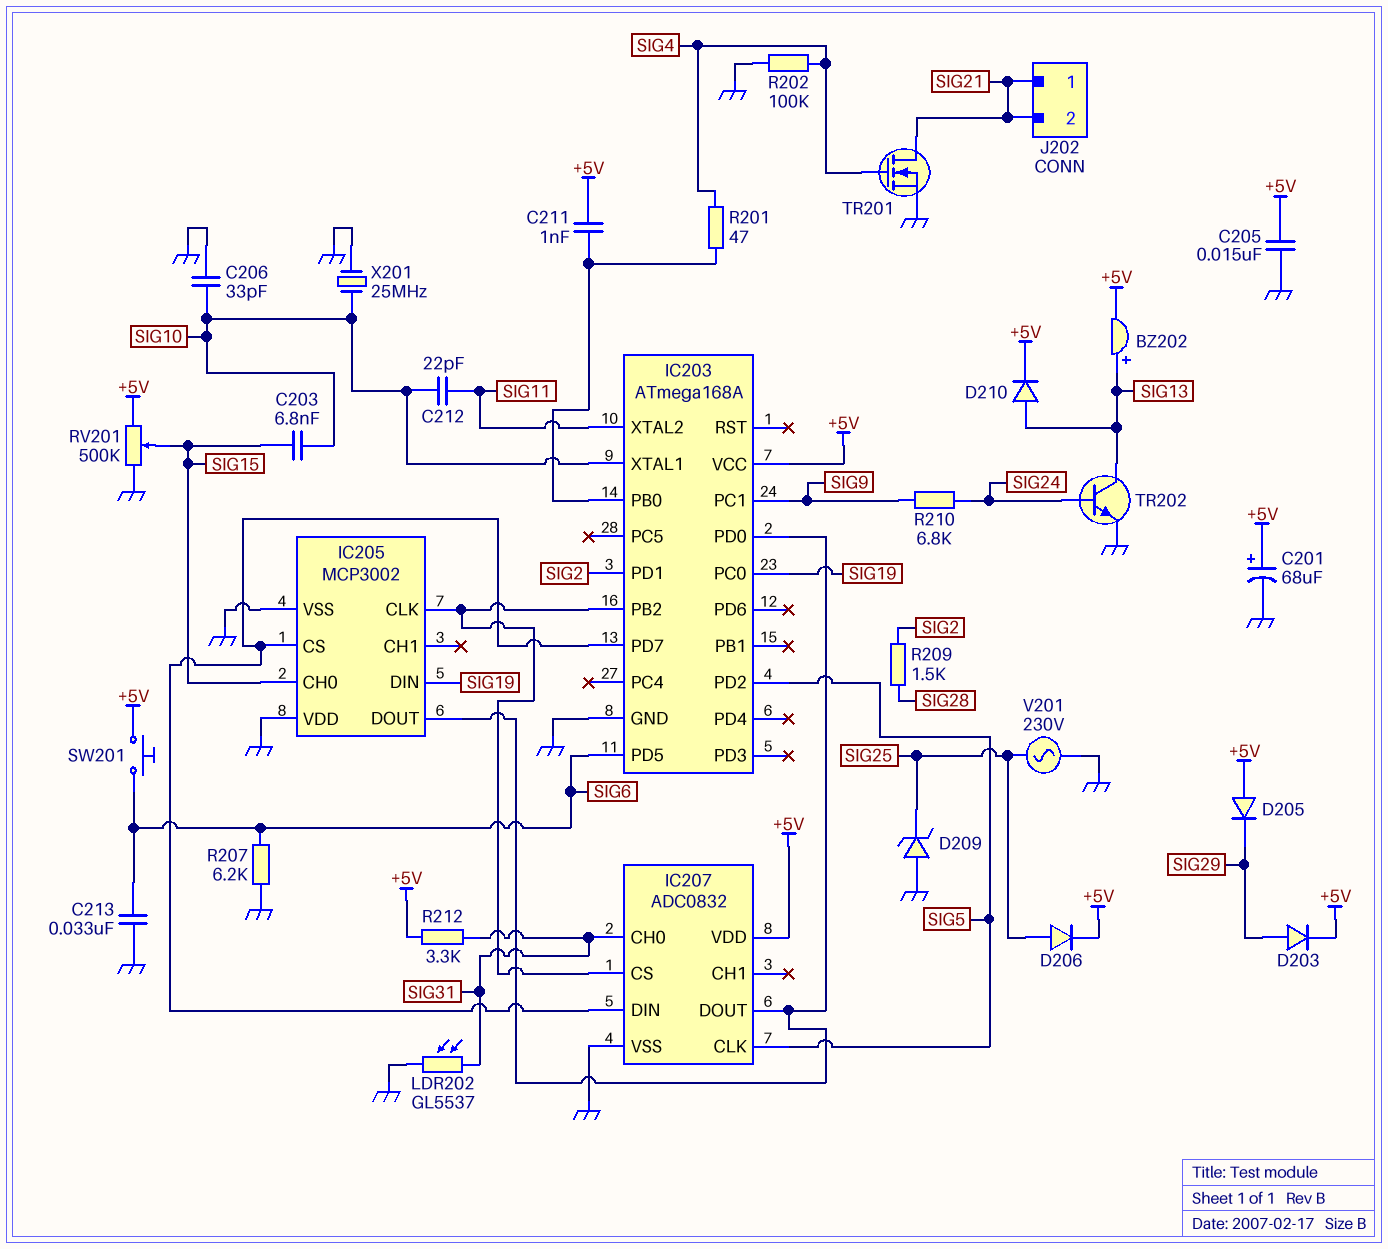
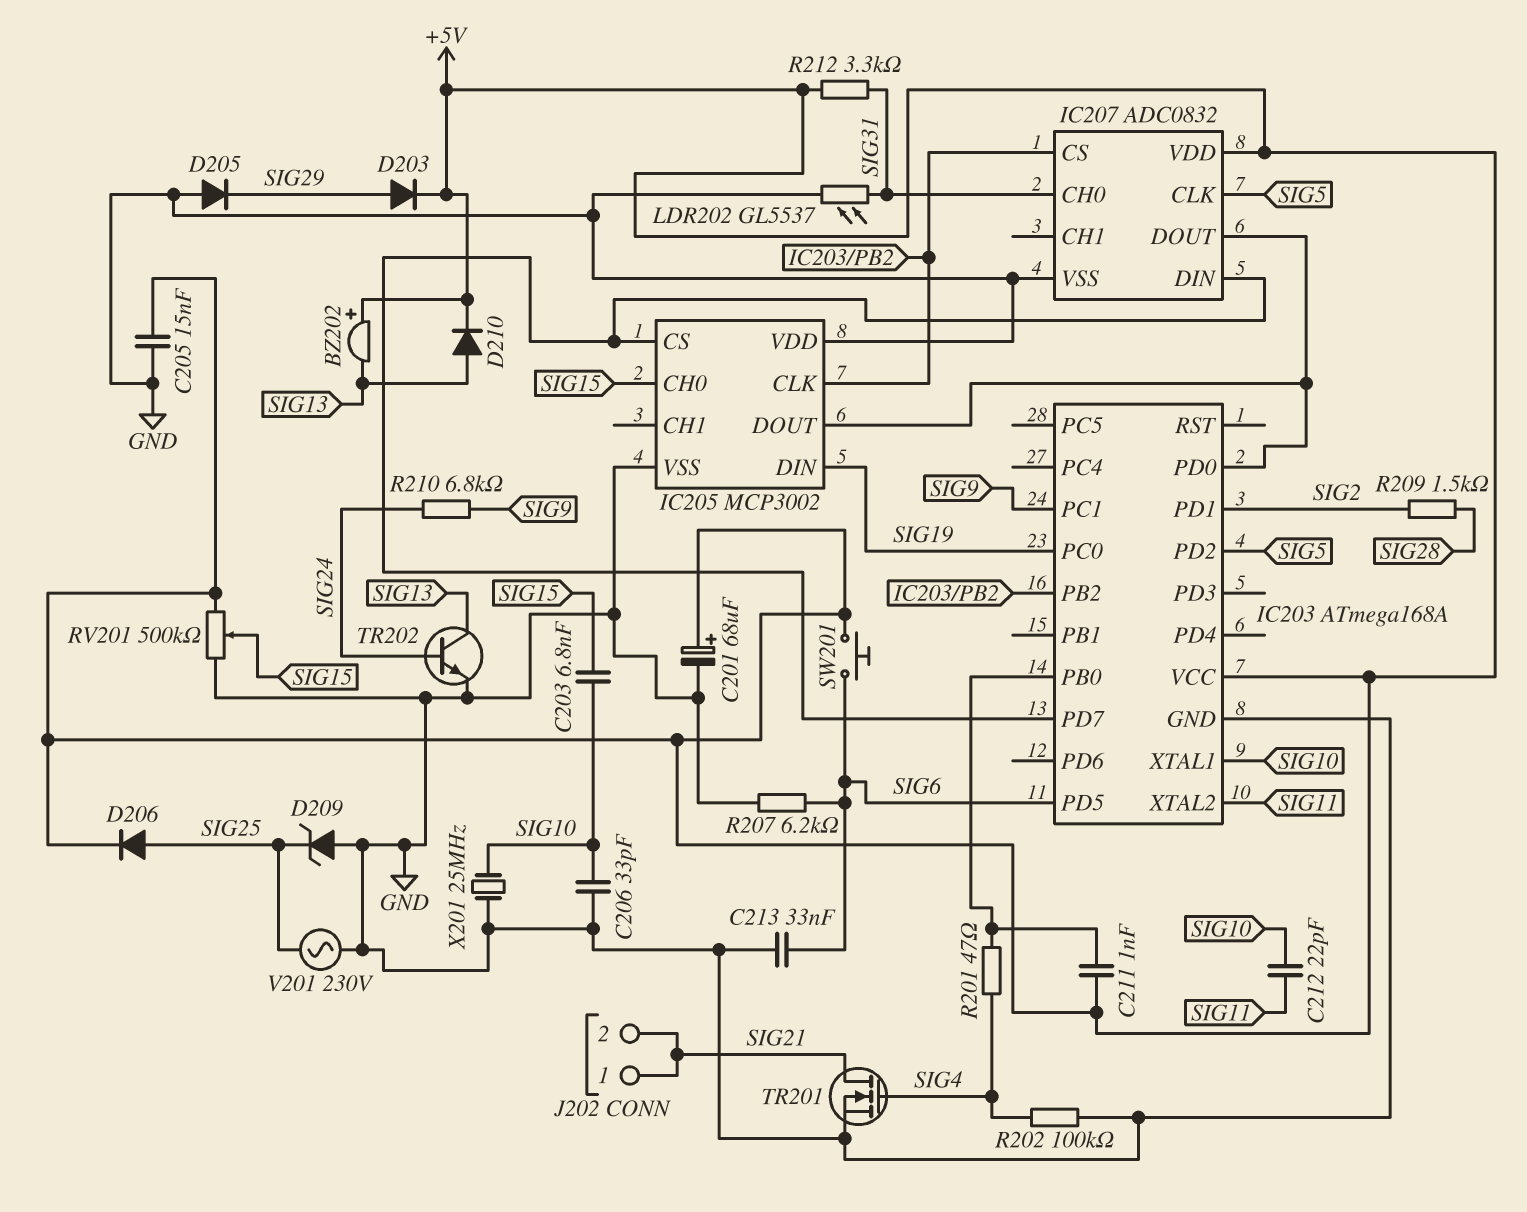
BZ202: buzzer (plus SIG13, minus +5V) -> buzzer (plus +5V, minus SIG13)
D205: diode (A +5V, K SIG29) -> diode (A GND, K SIG29)

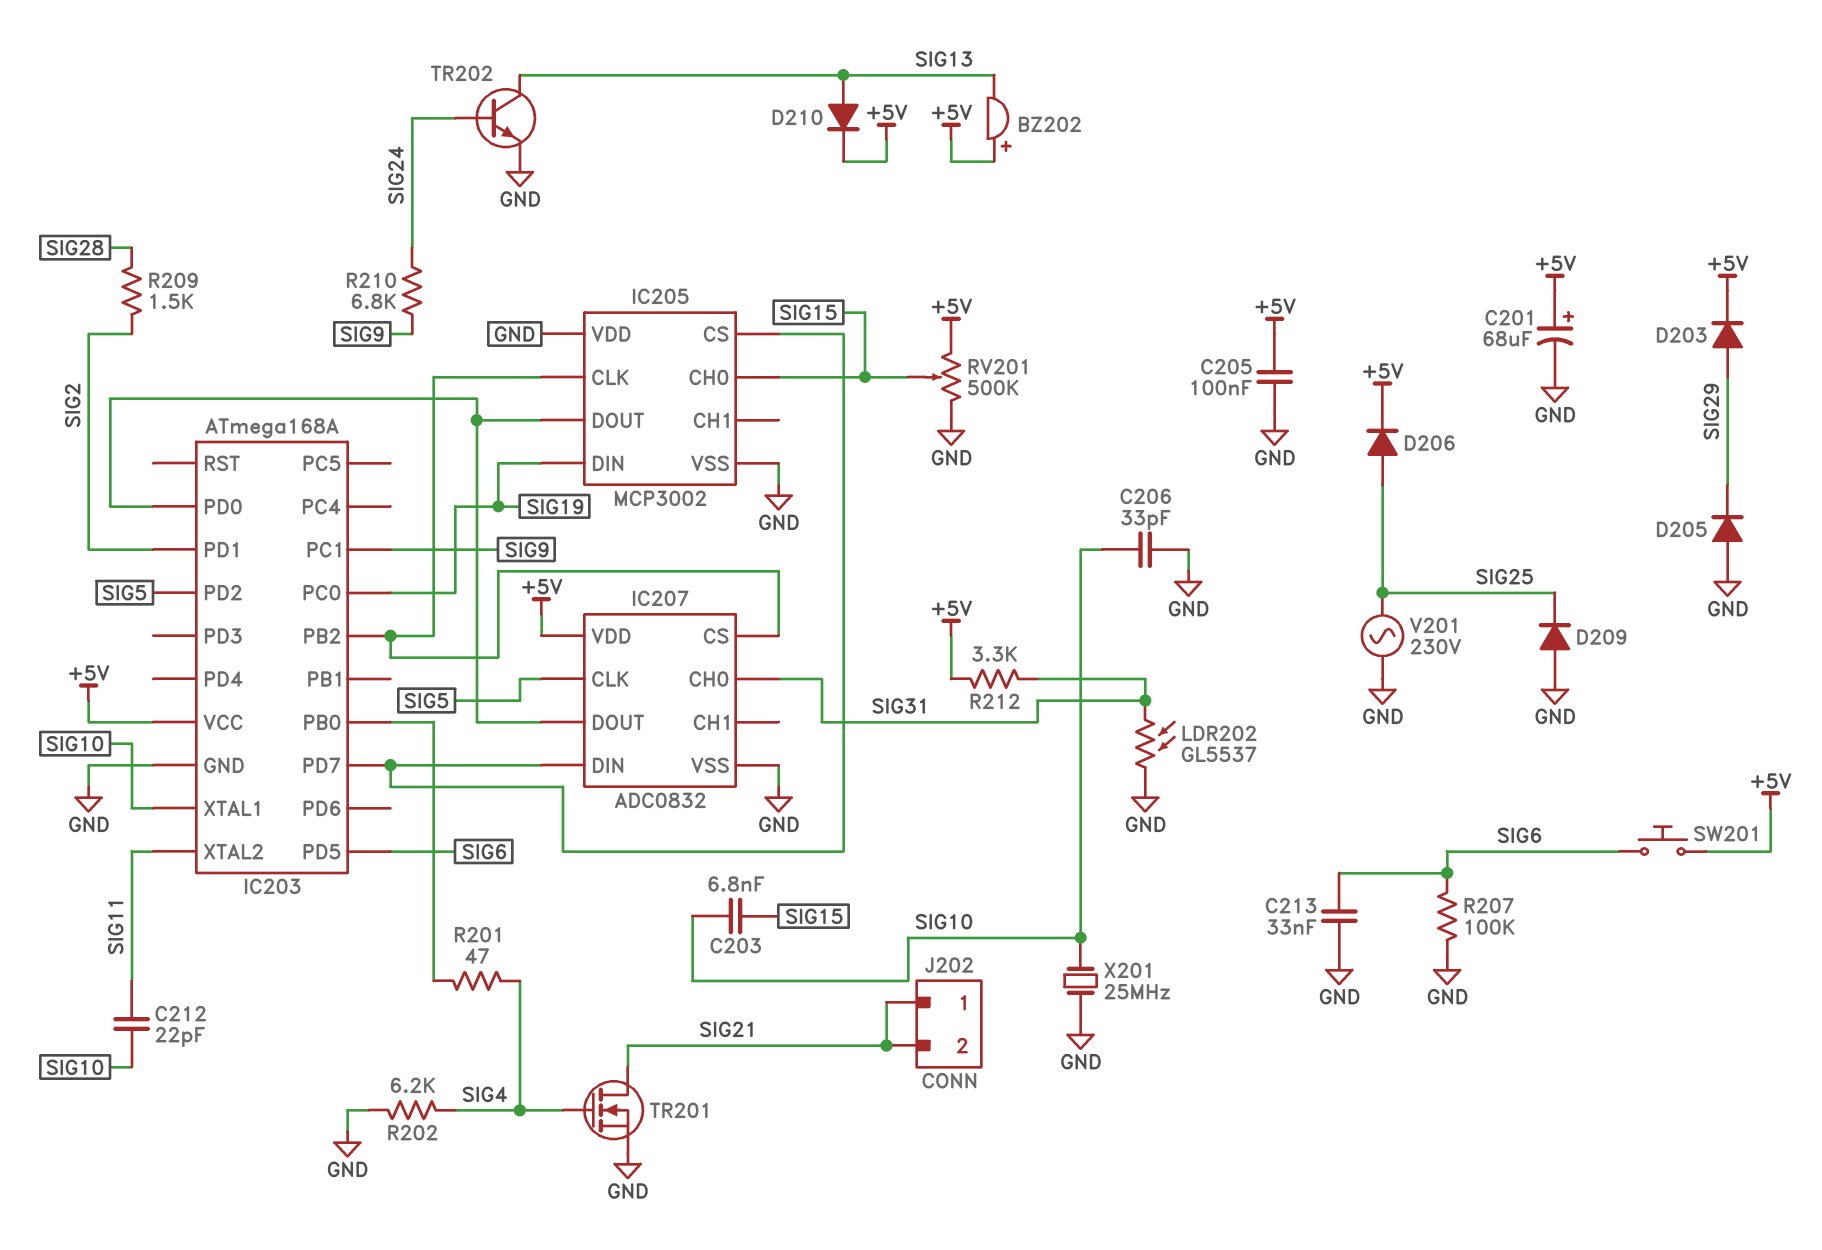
C205: 15nF (+5V, GND) -> 100nF (+5V, GND)
C211: 1nF (+5V, IC203/PB0) -> none
D209: zener (A GND, K SIG25) -> diode (A GND, K SIG25)
R202: 100k (GND, SIG4) -> 6.2k (GND, SIG4)
R207: 6.2k (GND, SIG6) -> 100k (GND, SIG6)

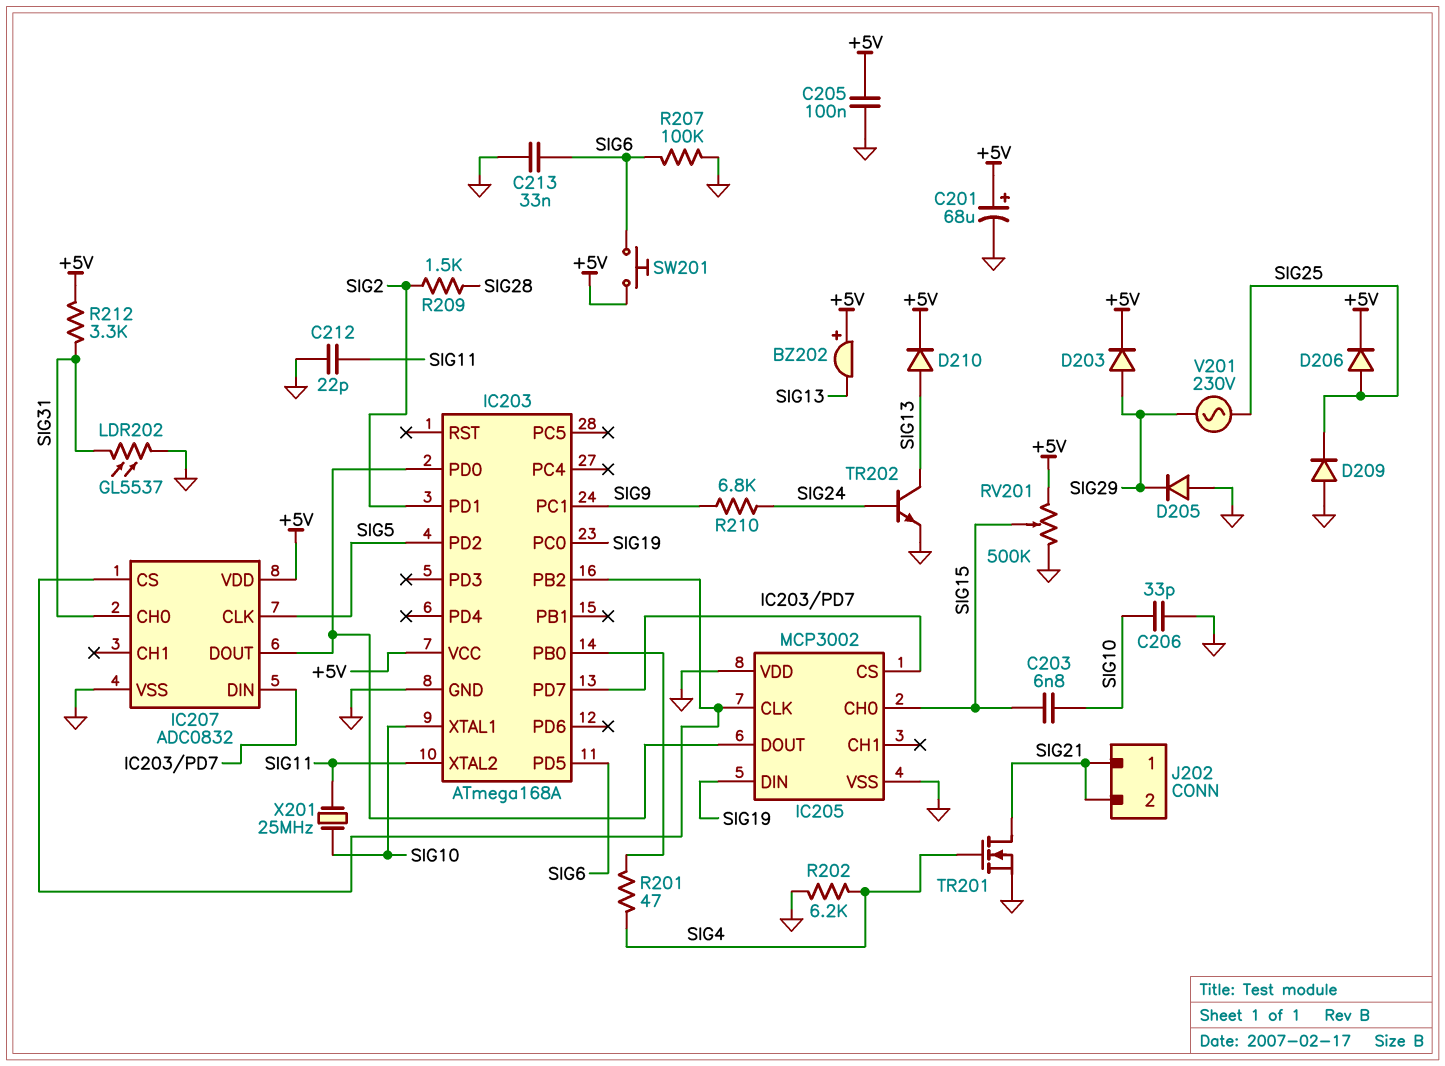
C212: 22pF (SIG10, SIG11) -> 22pF (GND, SIG11)
V201: AC 230V (GND, SIG25) -> AC 230V (SIG25, SIG29)
X201: 25MHz (GND, SIG10) -> 25MHz (SIG10, SIG11)

